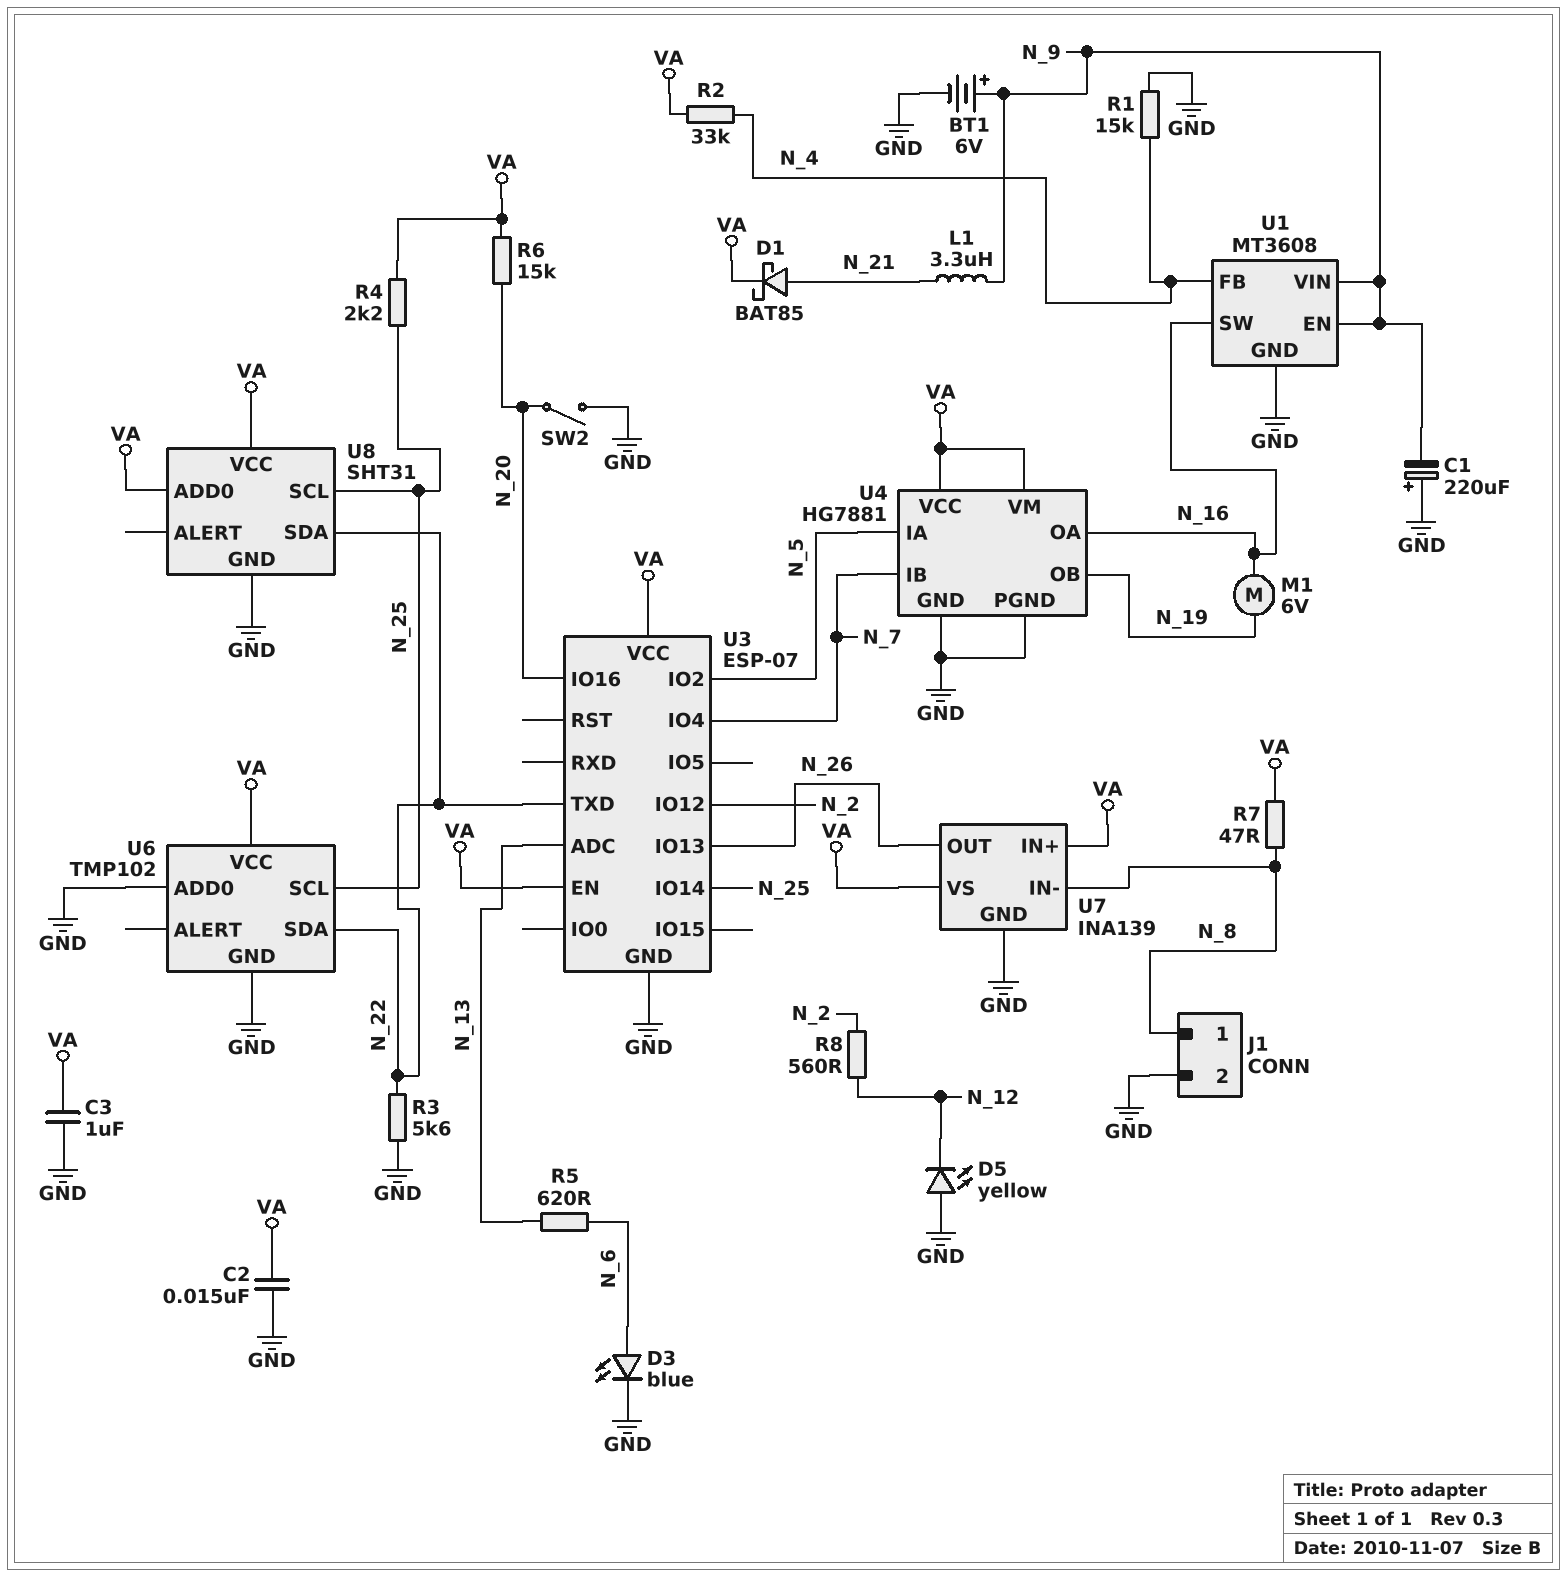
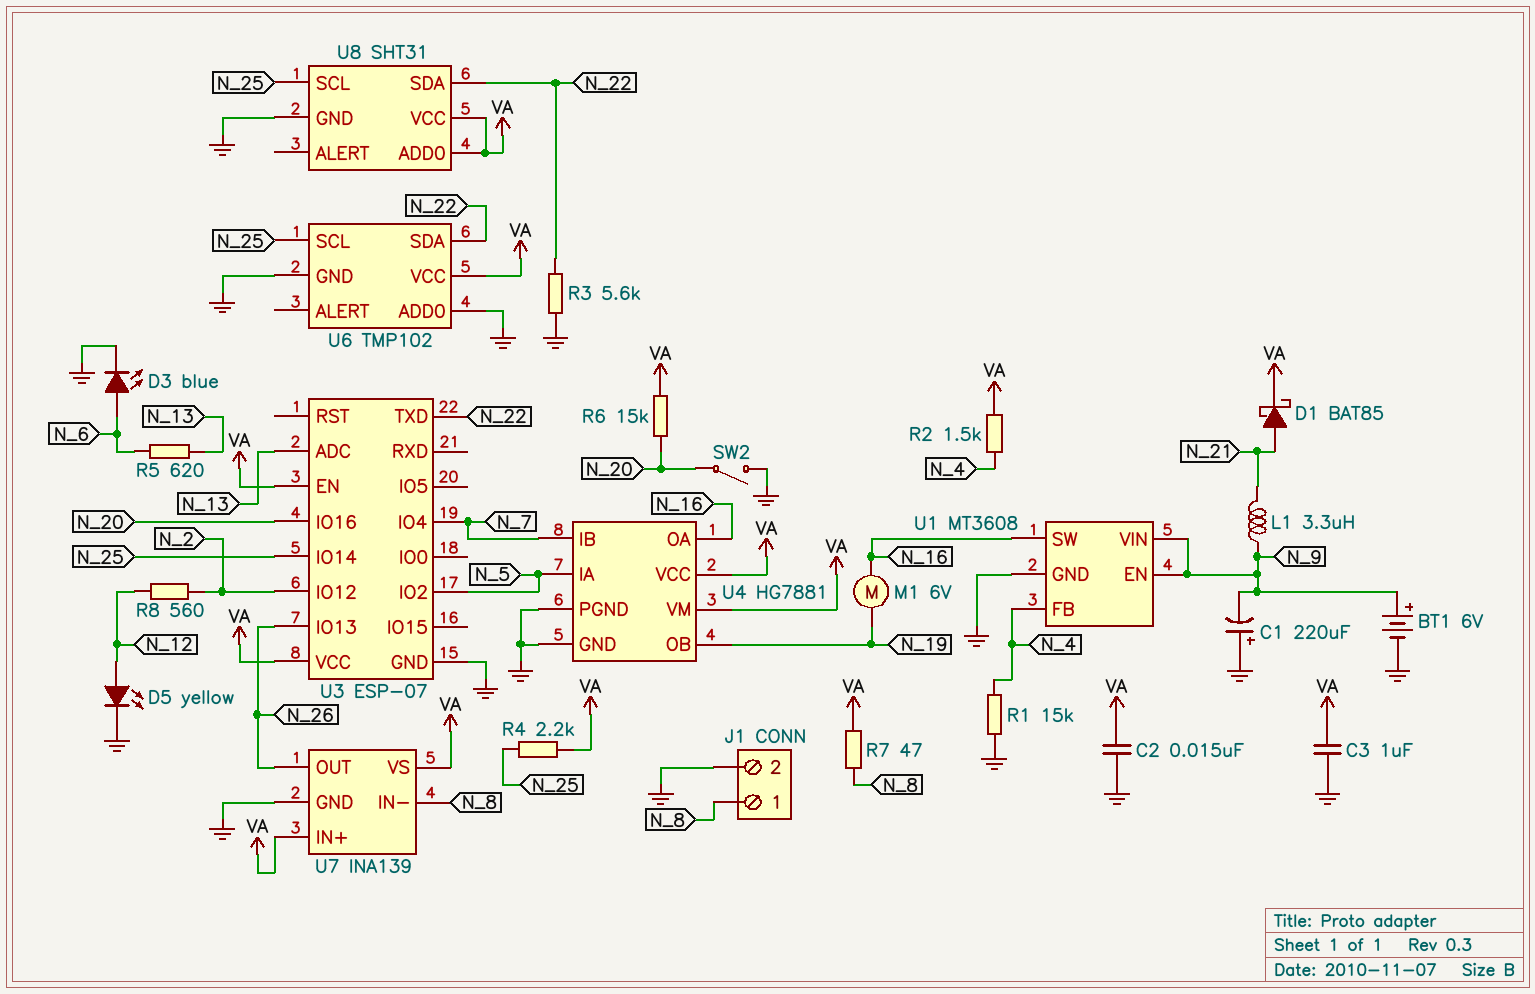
D5: LED yellow (A GND, K N_12) -> LED yellow (A N_12, K GND)
R2: 33k (N_4, VA) -> 1.5k (N_4, VA)

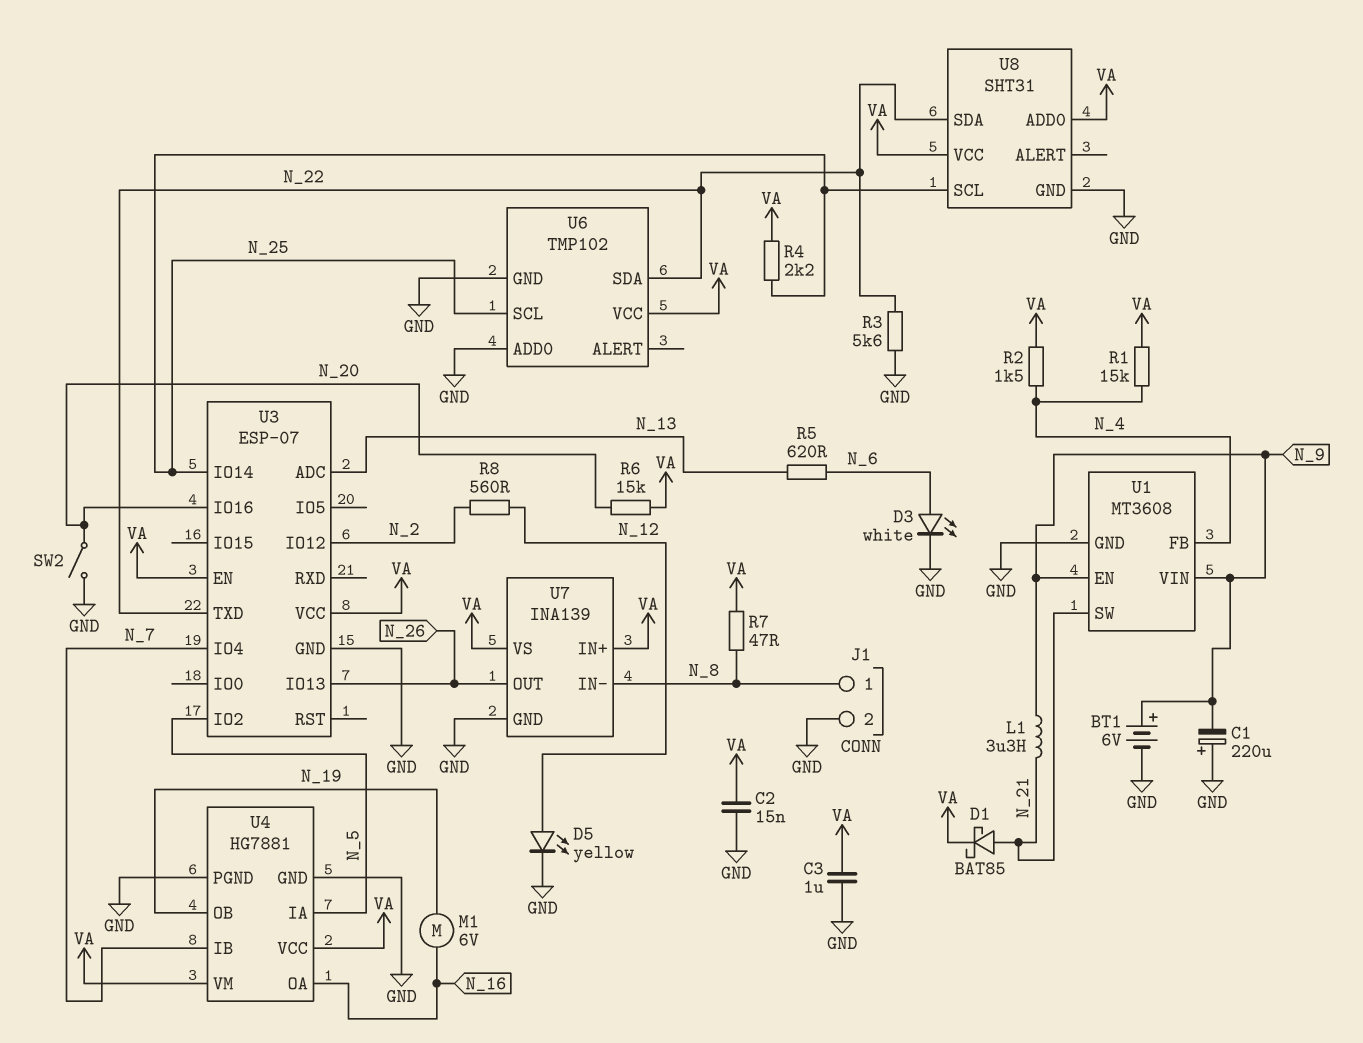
D3: LED blue (A N_6, K GND) -> LED white (A N_6, K GND)
R1: 15k (GND, N_4) -> 15k (N_4, VA)
U1 pin SW: N_16 -> N_21

